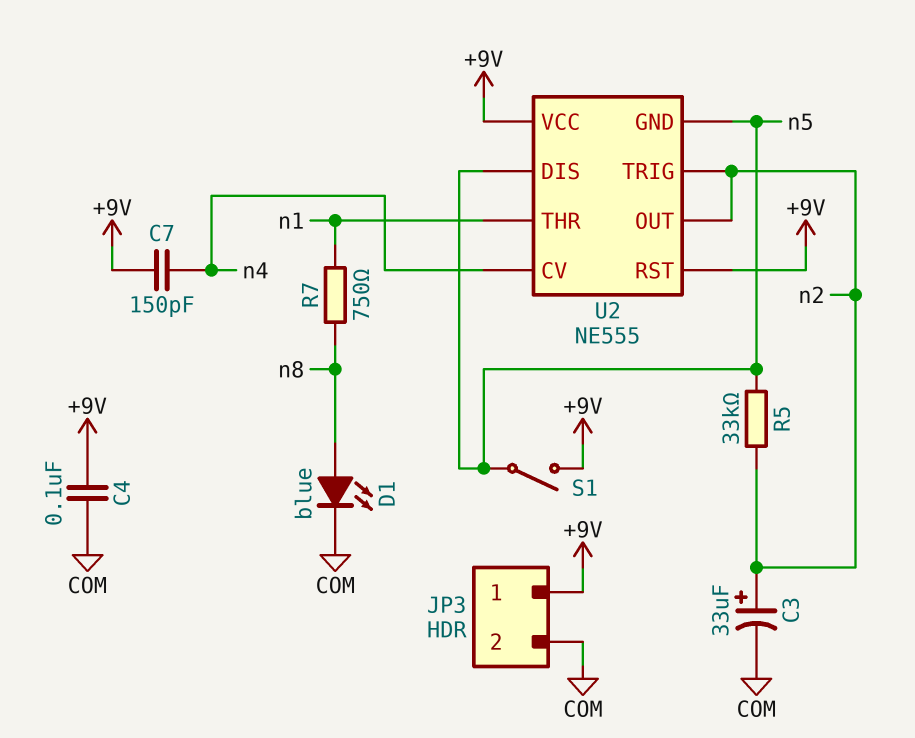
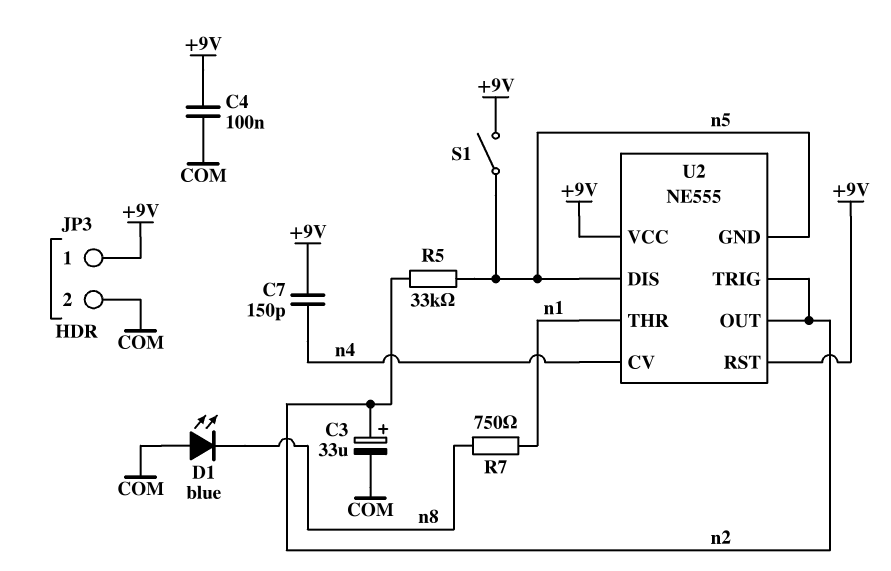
D1: LED blue (A n8, K COM) -> LED blue (A COM, K n8)

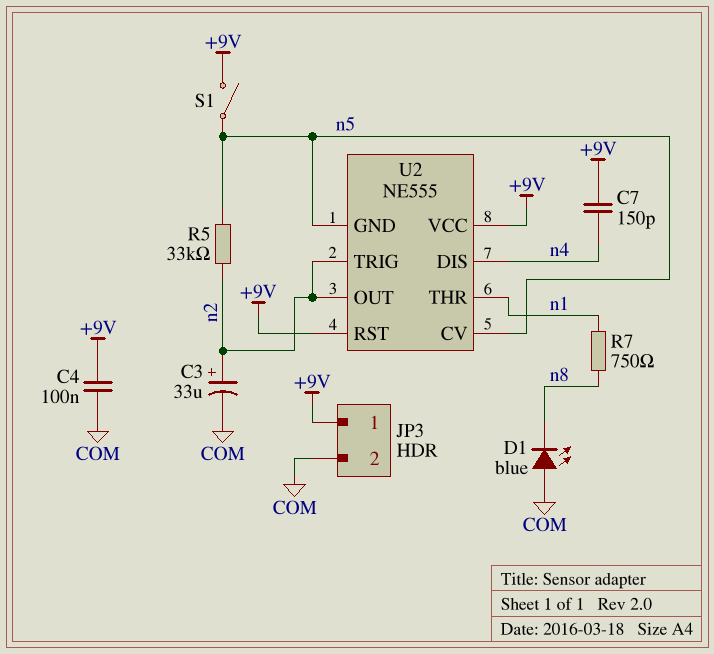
U2 pin CV: n4 -> n5
U2 pin DIS: n5 -> n4

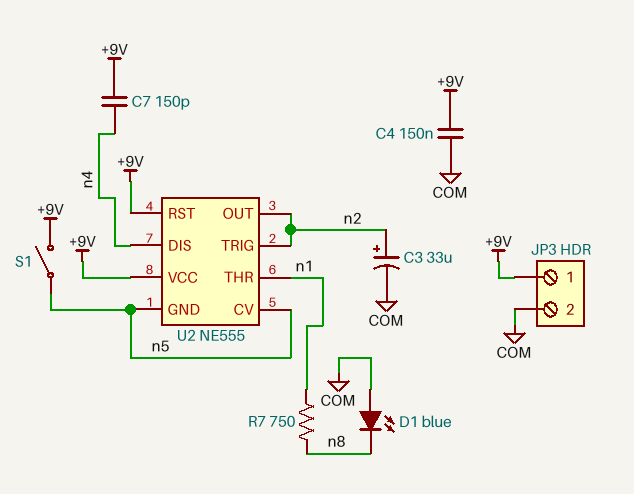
C4: 100nF (+9V, COM) -> 150nF (+9V, COM)
R5: 33k (n2, n5) -> none

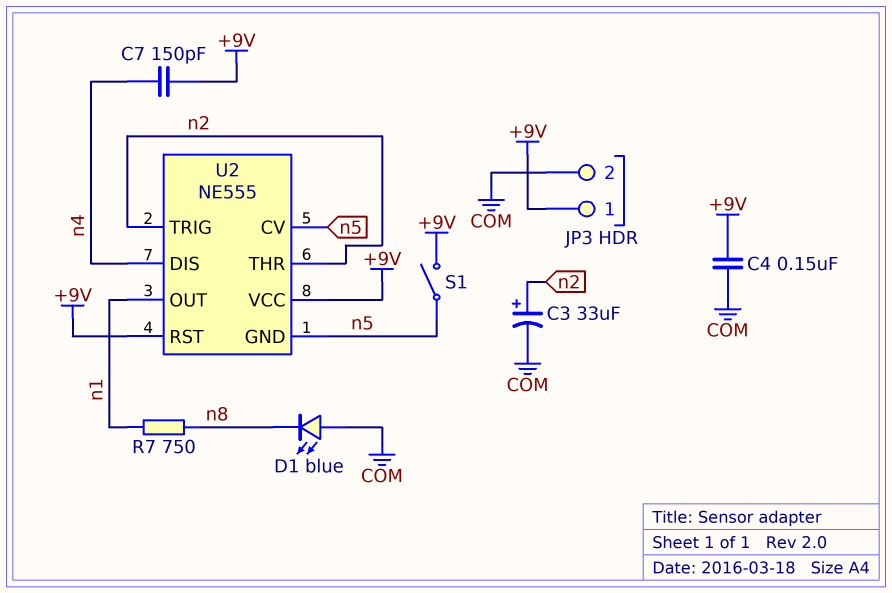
U2 pin OUT: n2 -> n1
U2 pin THR: n1 -> n2

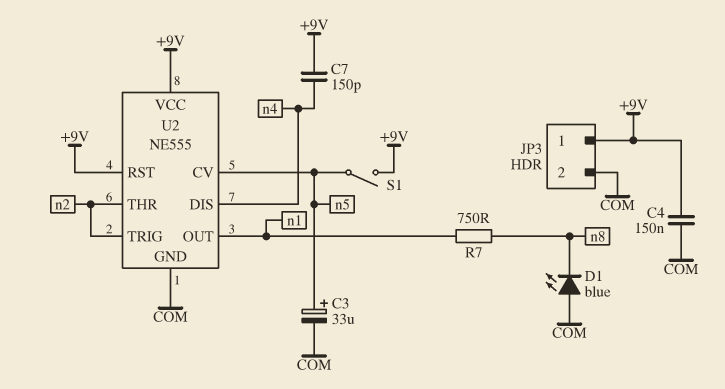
C3: 33uF (plus n2, minus COM) -> 33uF (plus n5, minus COM)
U2 pin GND: n5 -> COM

